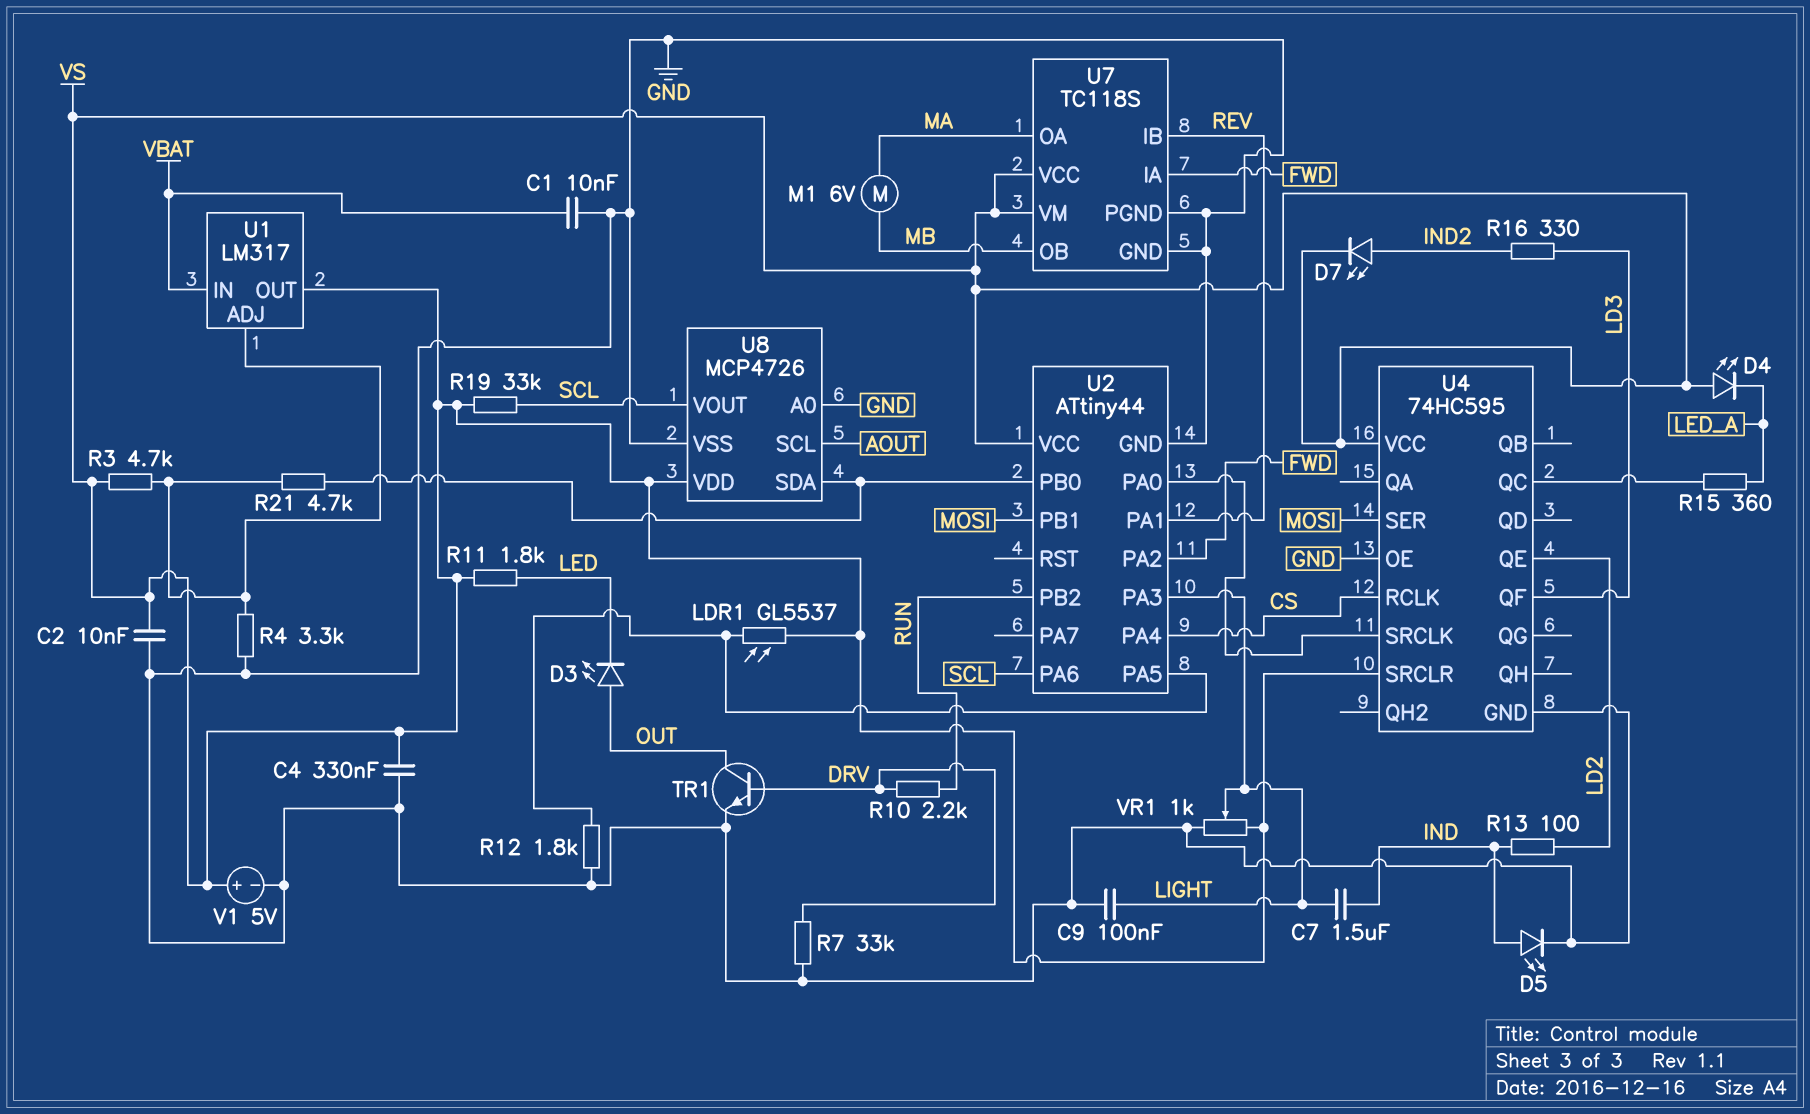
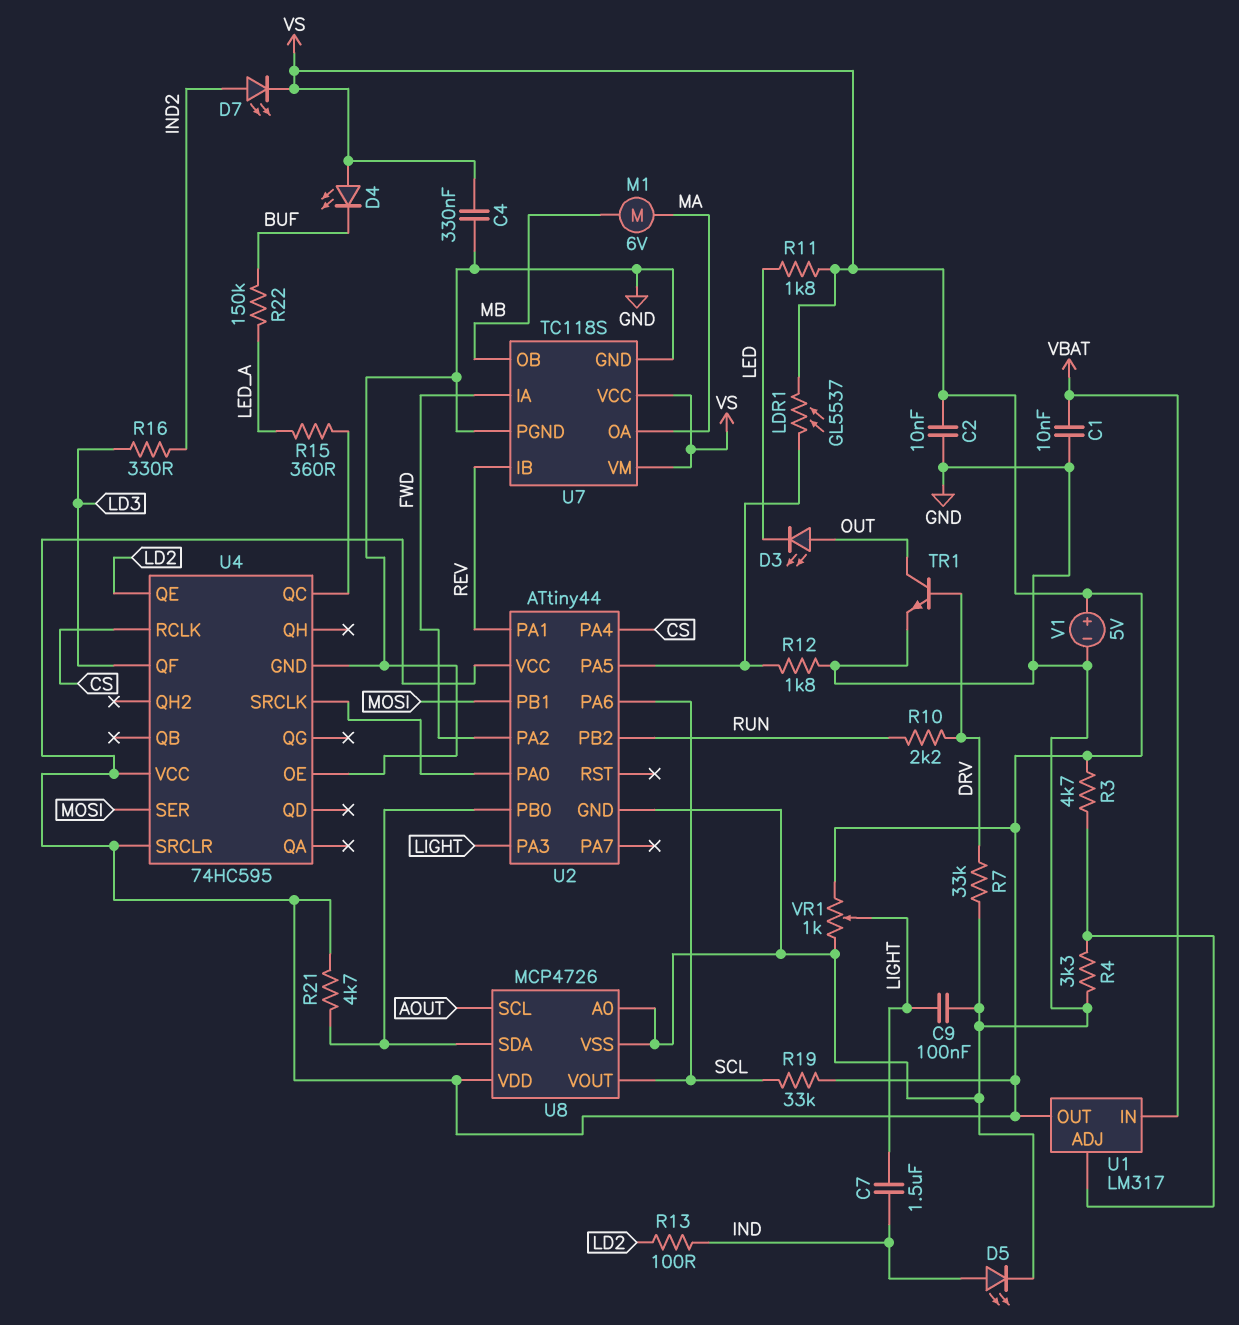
D4: LED (A VS, K LED_A) -> LED (A VS, K BUF)
R21: 4.7k (U1/ADJ, U2/PB0) -> 4.7k (U2/PB0, VS)
R22: none -> 150k (BUF, LED_A)

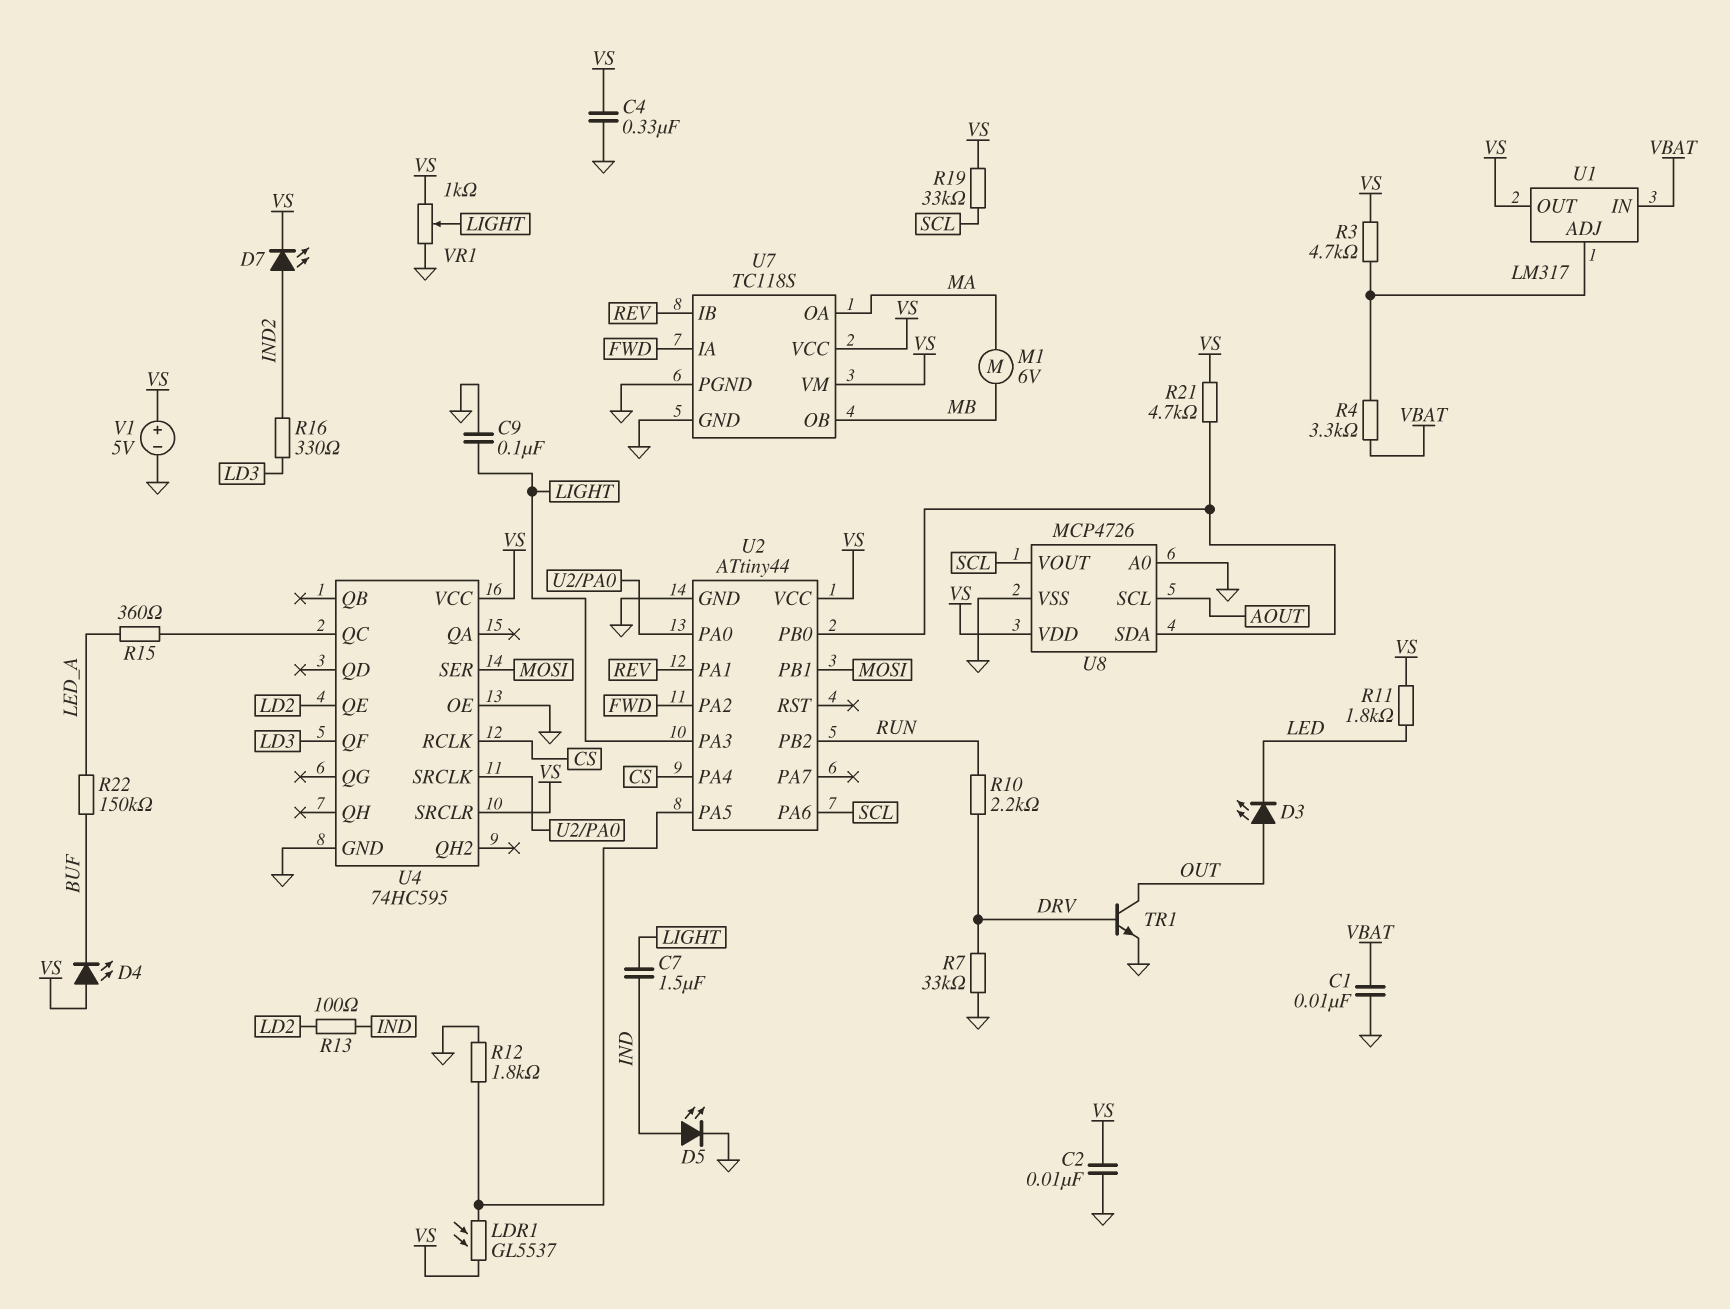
R4: 3.3k (GND, U1/ADJ) -> 3.3k (U1/ADJ, VBAT)

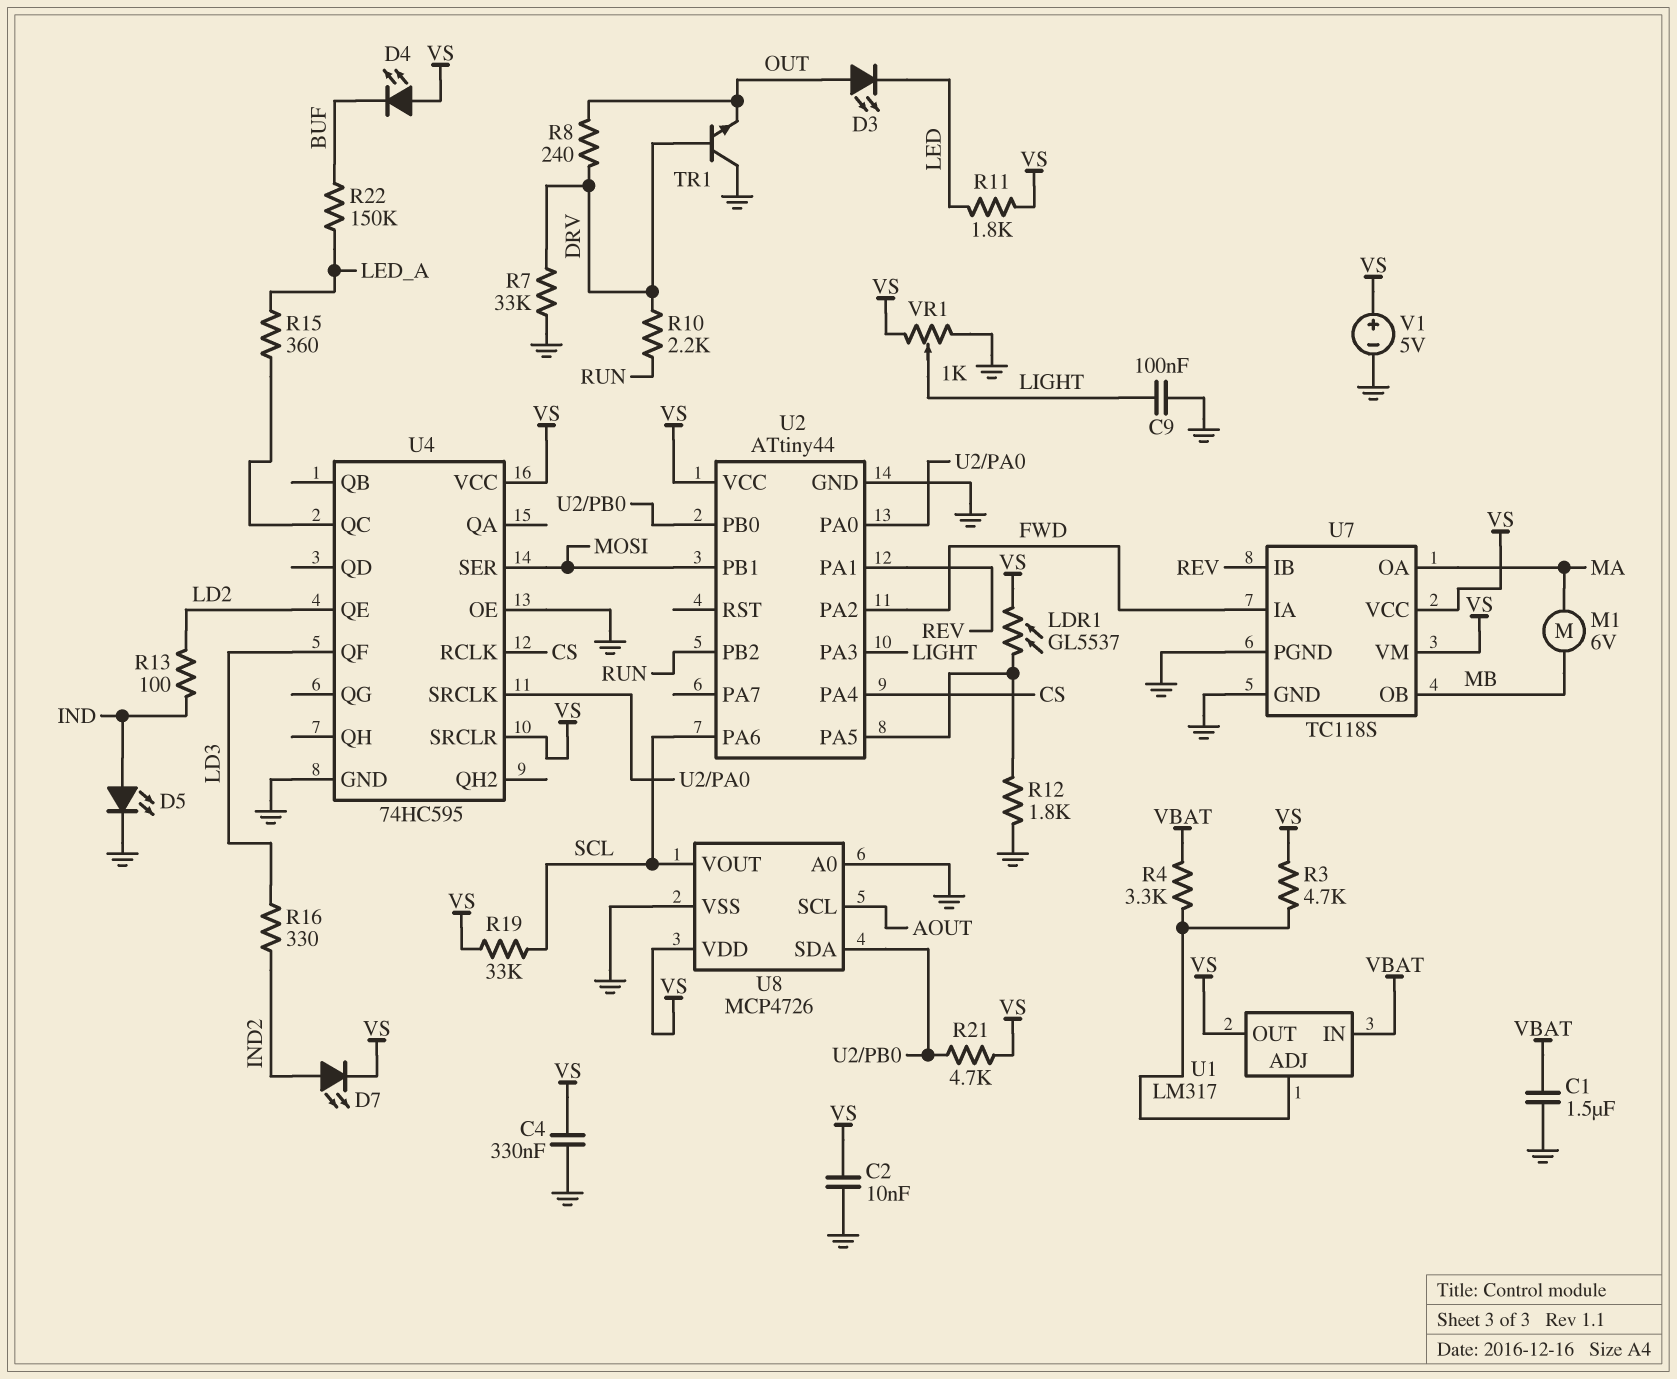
C1: 10nF (GND, VBAT) -> 1.5uF (GND, VBAT)
C7: 1.5uF (IND, LIGHT) -> none
R8: none -> 240 (DRV, OUT)
TR1: NPN (B DRV, C OUT, E GND) -> NPN (B DRV, C GND, E OUT)

